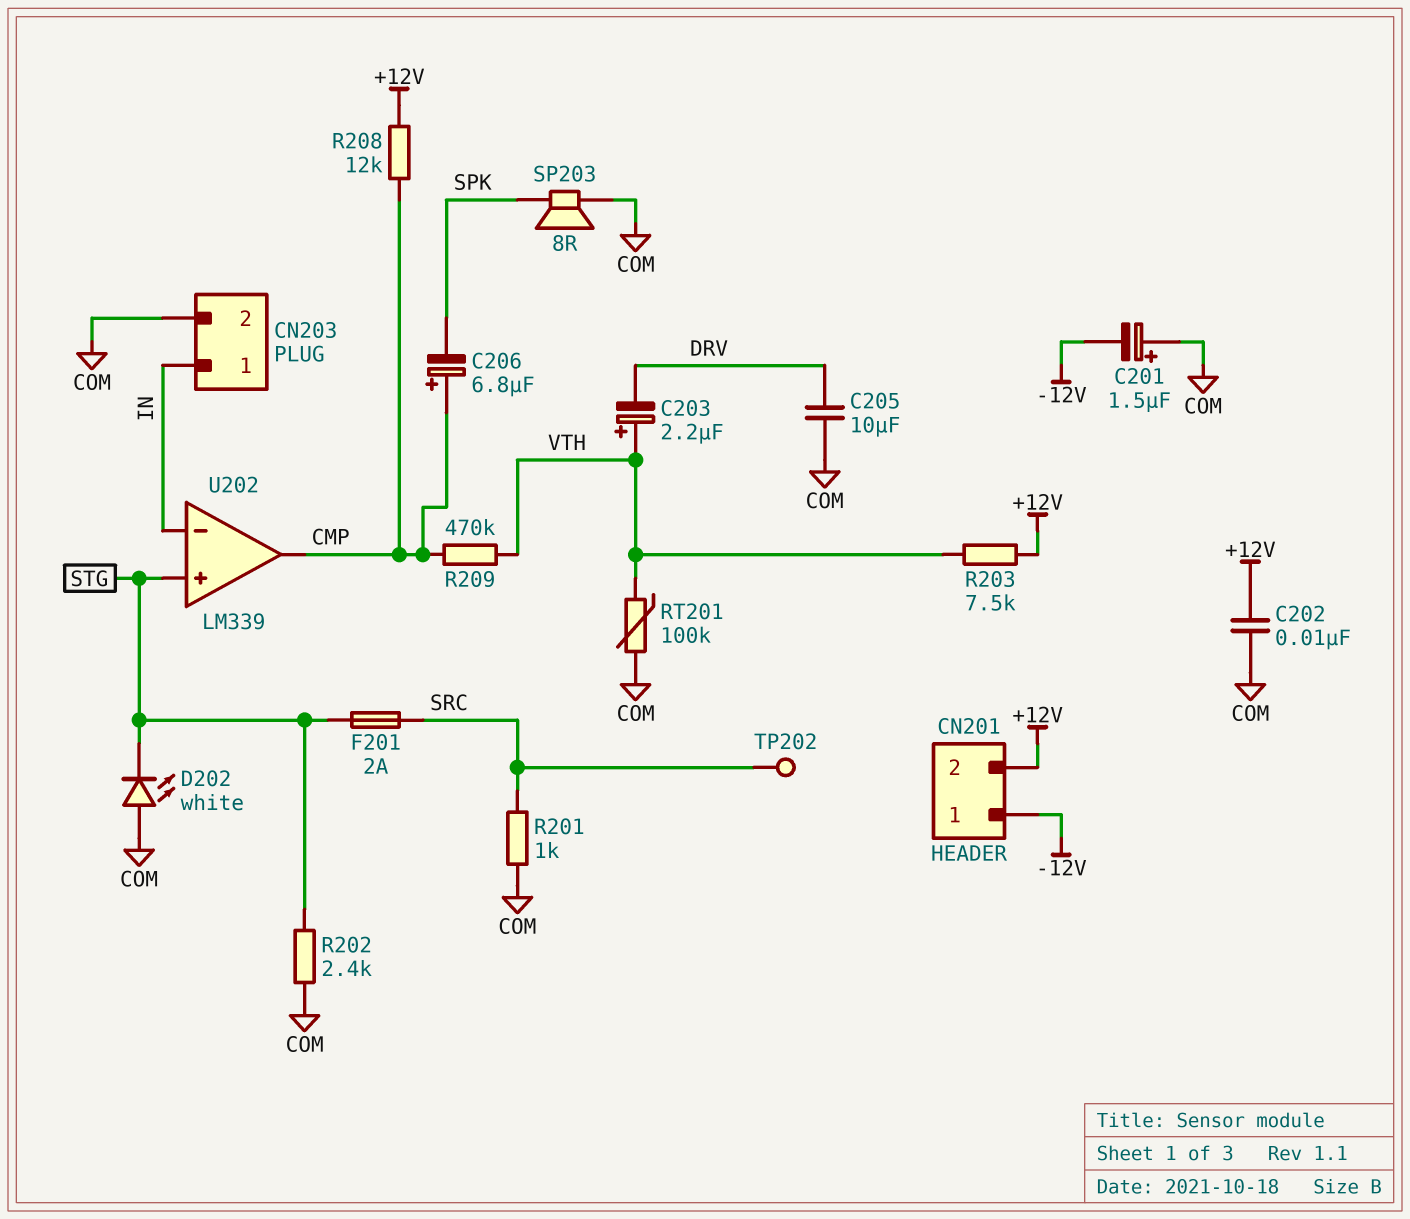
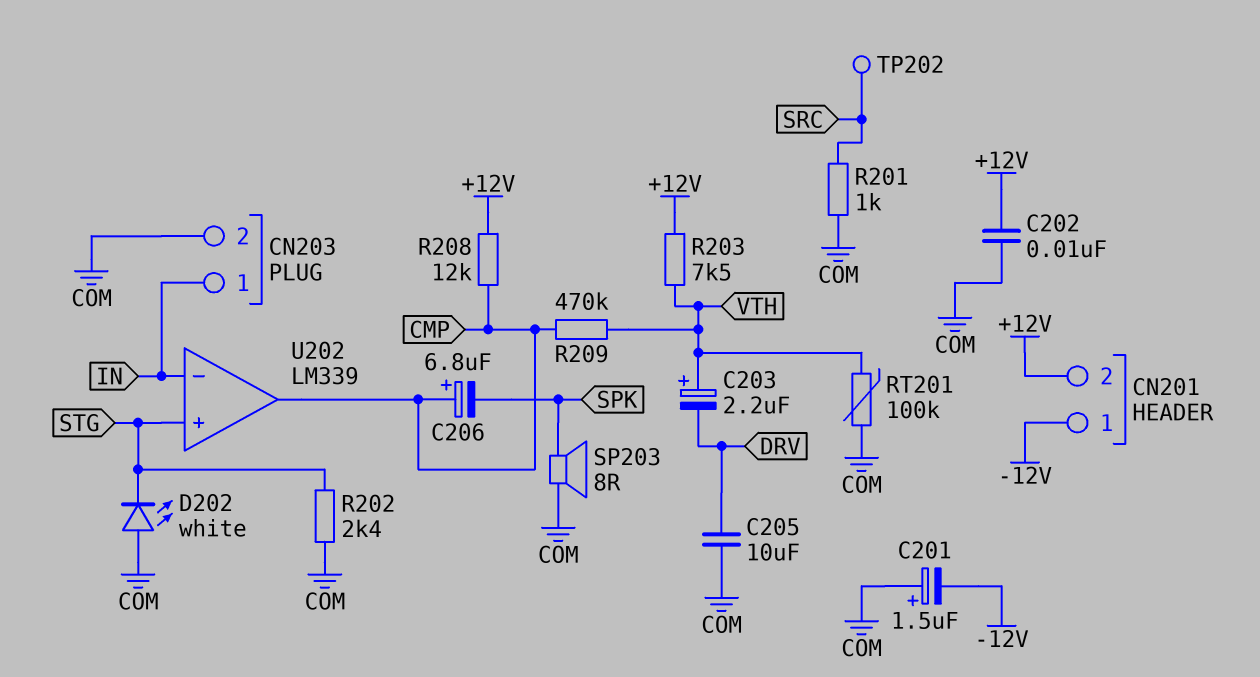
F201: 2A (SRC, STG) -> none

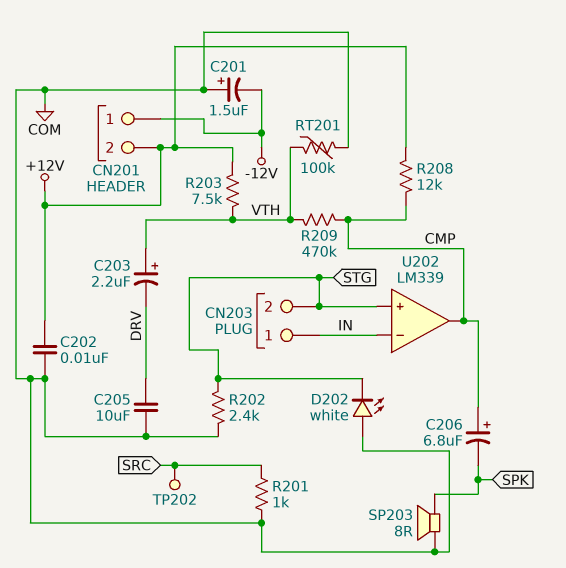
CN203 pin 2: COM -> STG

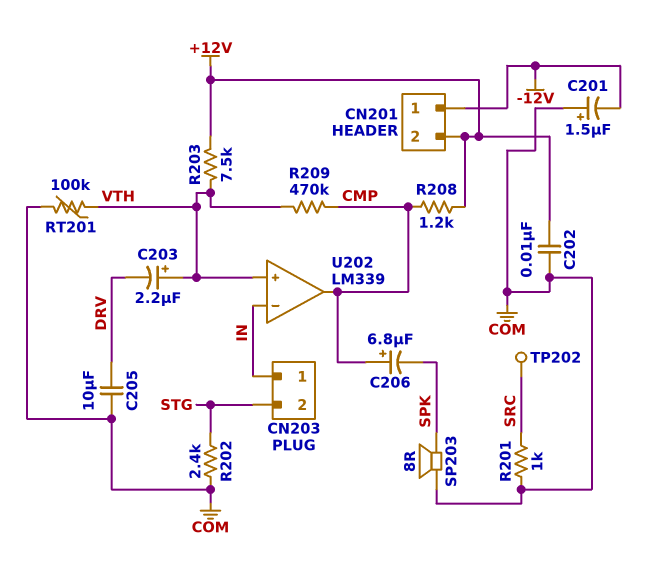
D202: LED white (A COM, K STG) -> none
R208: 12k (+12V, CMP) -> 1.2k (+12V, CMP)
U202 pin in+: STG -> VTH

